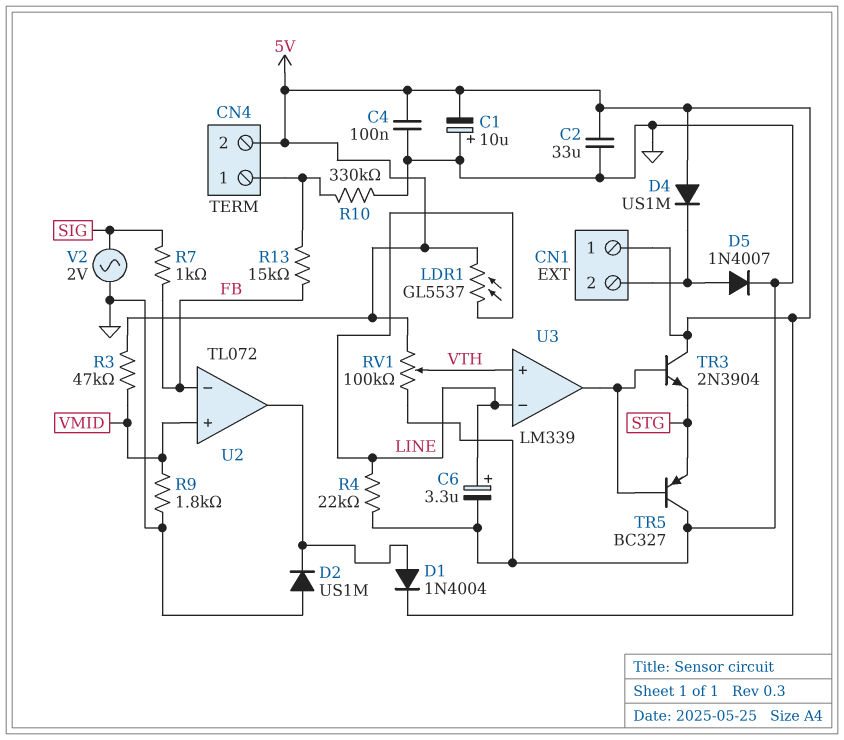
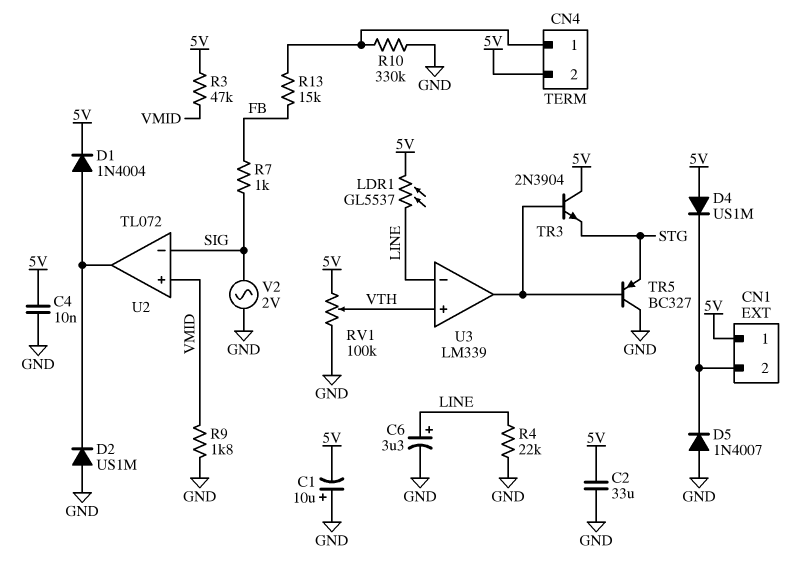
C4: 100nF (5V, GND) -> 10nF (5V, GND)
D5: diode 1N4007 (A CN1/2, K GND) -> diode 1N4007 (A GND, K CN1/2)
U2 pin in-: FB -> SIG

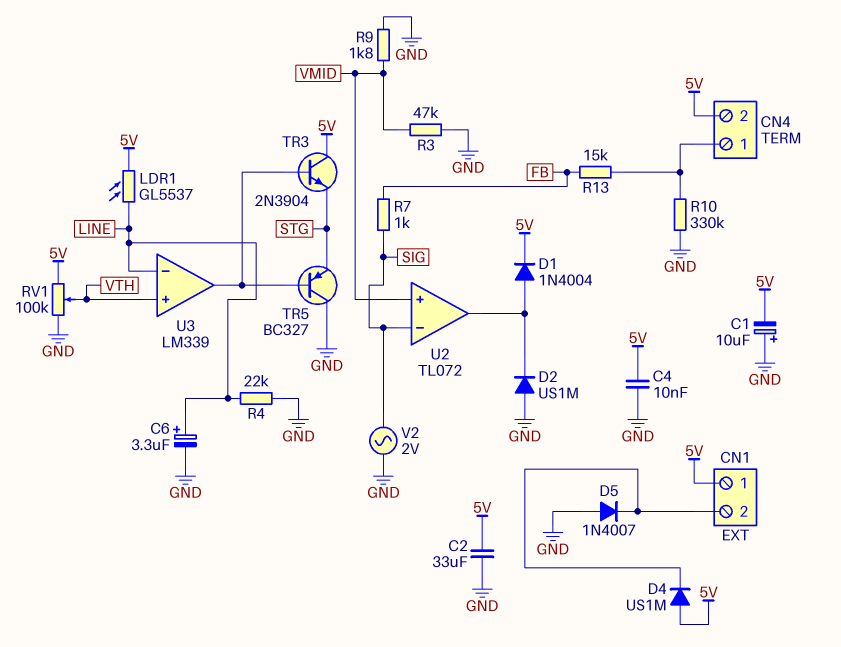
R3: 47k (5V, VMID) -> 47k (GND, VMID)

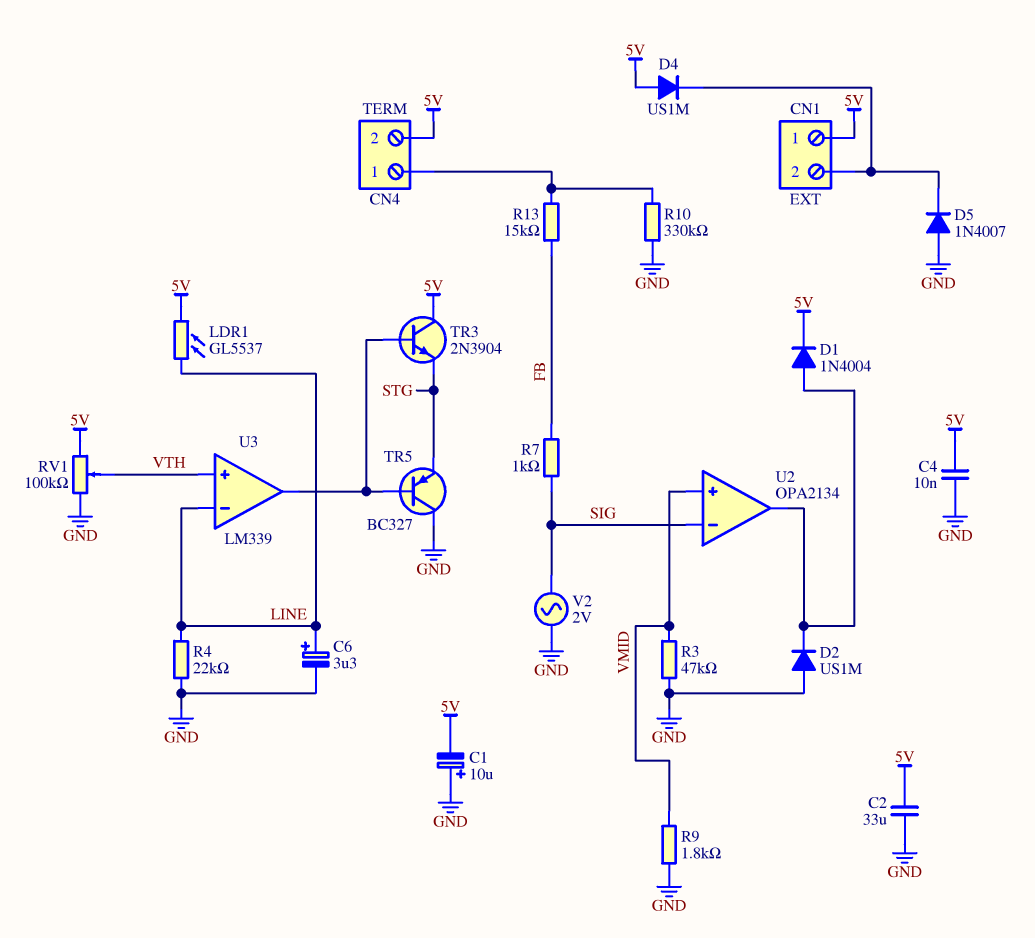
U2: TL072 -> OPA2134

